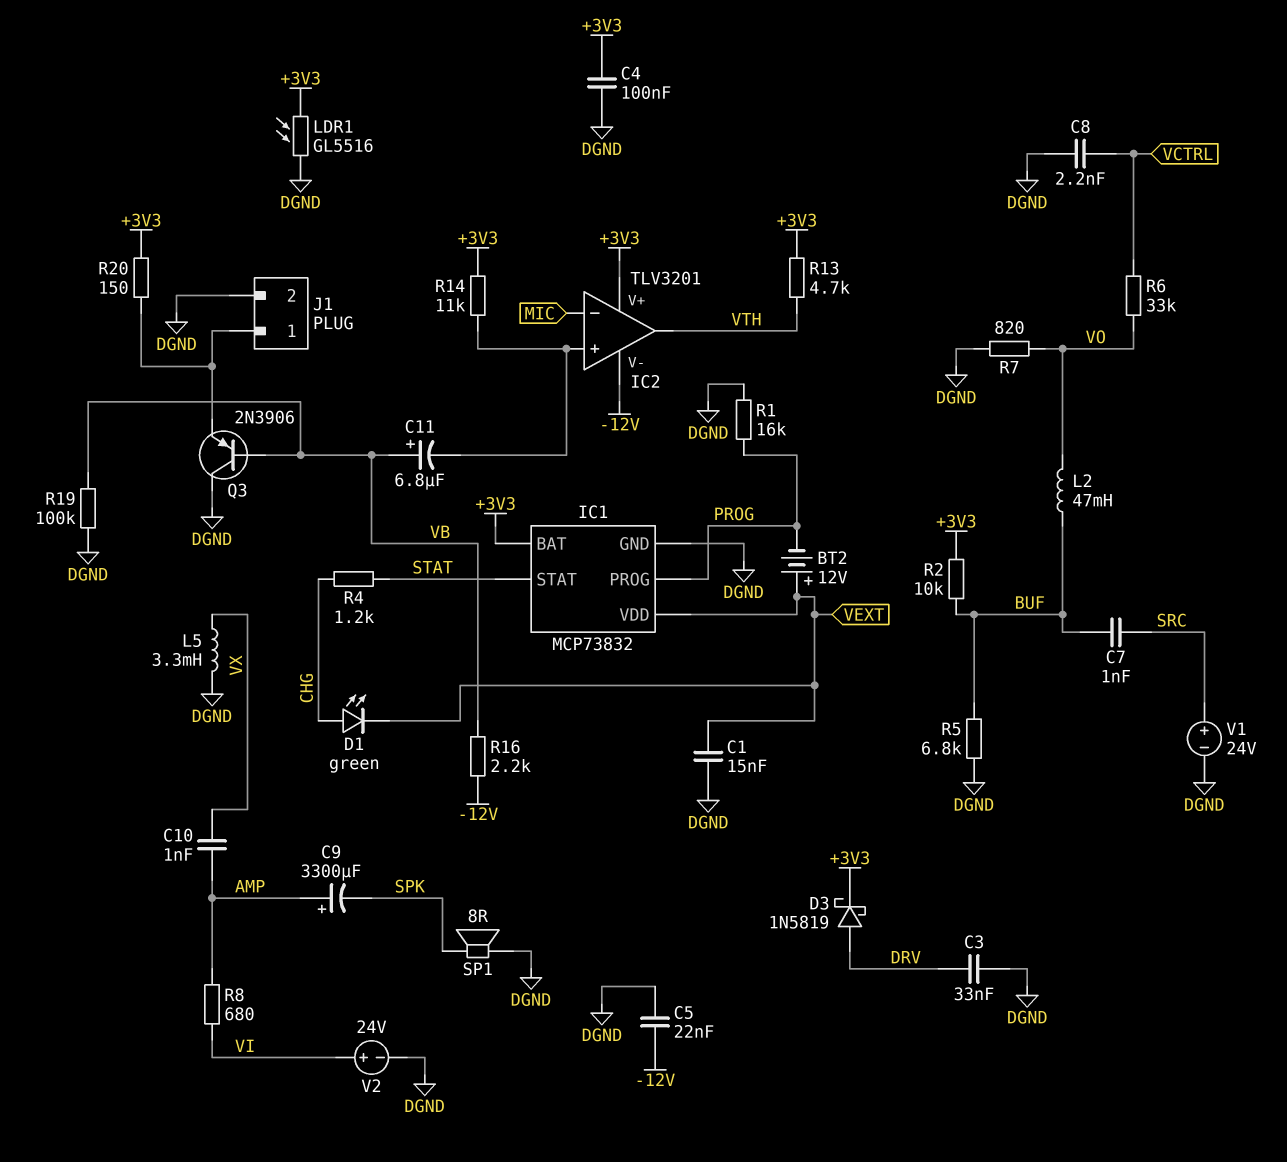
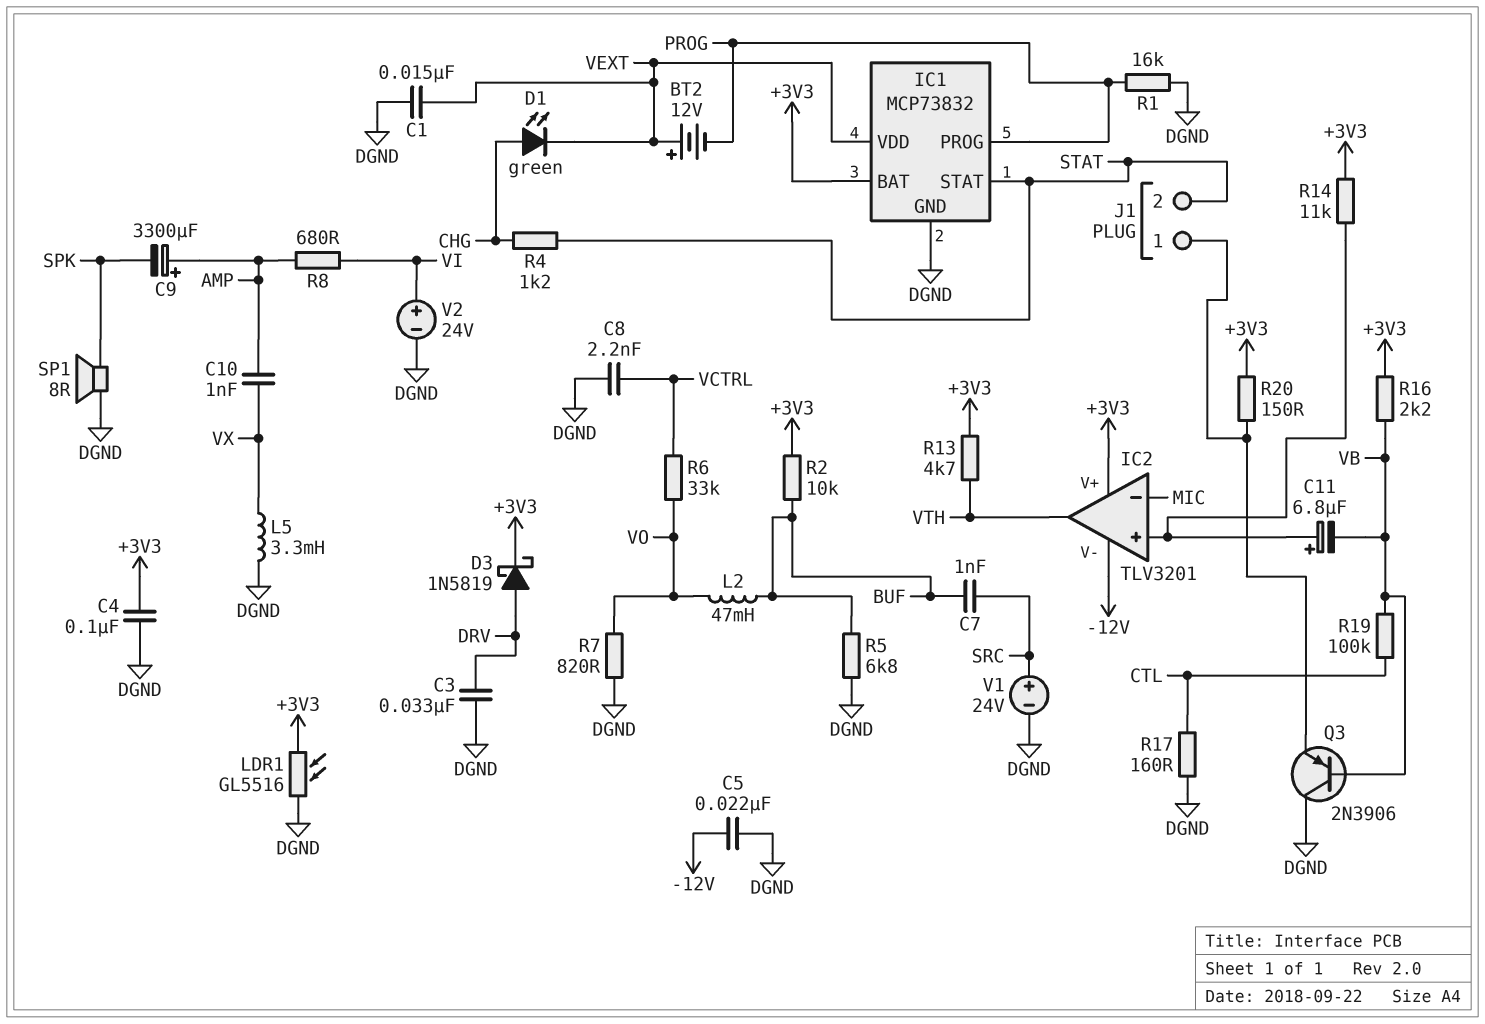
C11: 6.8uF (plus VB, minus IC2/in+) -> 6.8uF (plus IC2/in+, minus VB)
J1 pin 2: DGND -> STAT
R16: 2.2k (-12V, VB) -> 2.2k (+3V3, VB)
R17: none -> 160 (CTL, DGND)
R19: 100k (DGND, VB) -> 100k (CTL, VB)

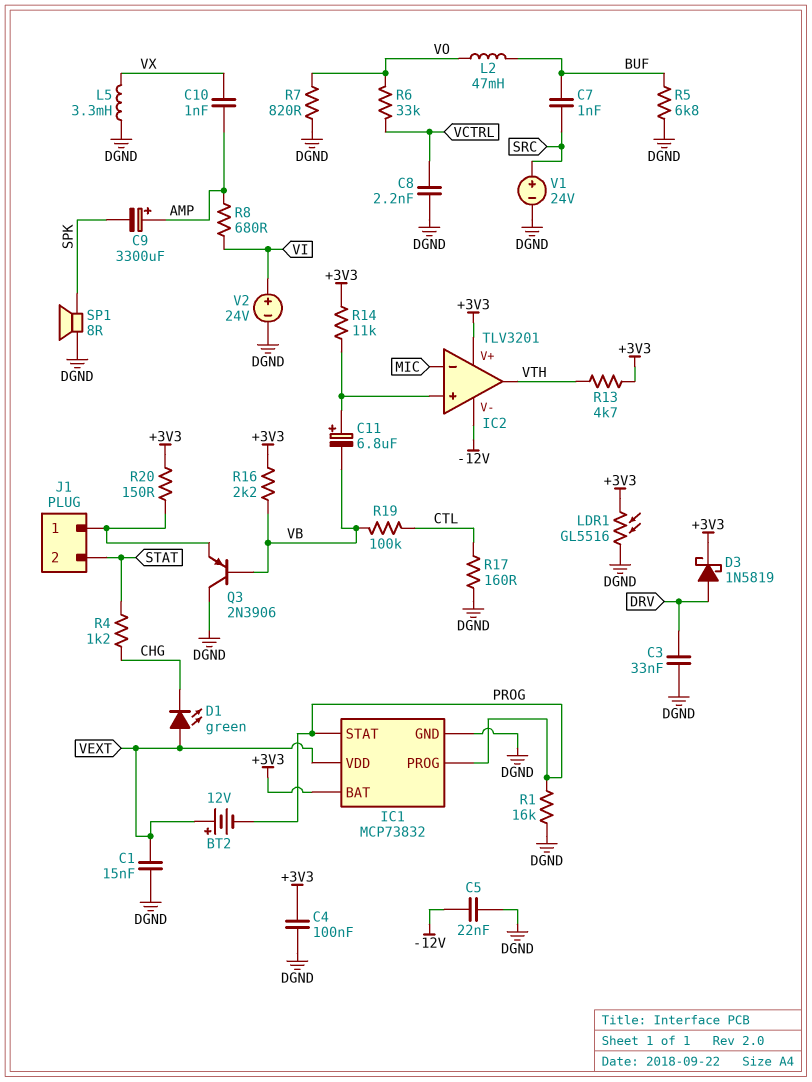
D1: LED green (A CHG, K VEXT) -> LED green (A VEXT, K CHG)
IC1 pin STAT: STAT -> PROG
R2: 10k (+3V3, BUF) -> none

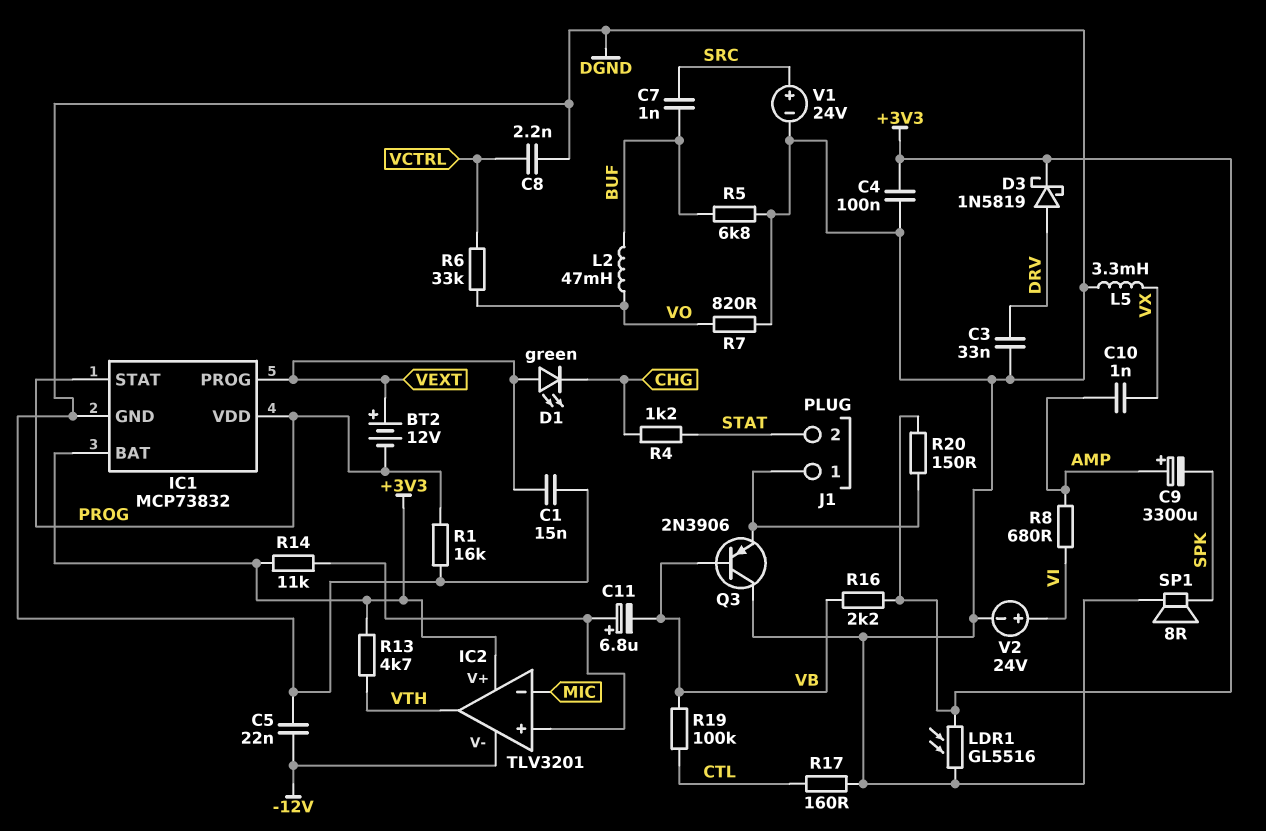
IC1 pin PROG: PROG -> VEXT
IC1 pin VDD: VEXT -> PROG

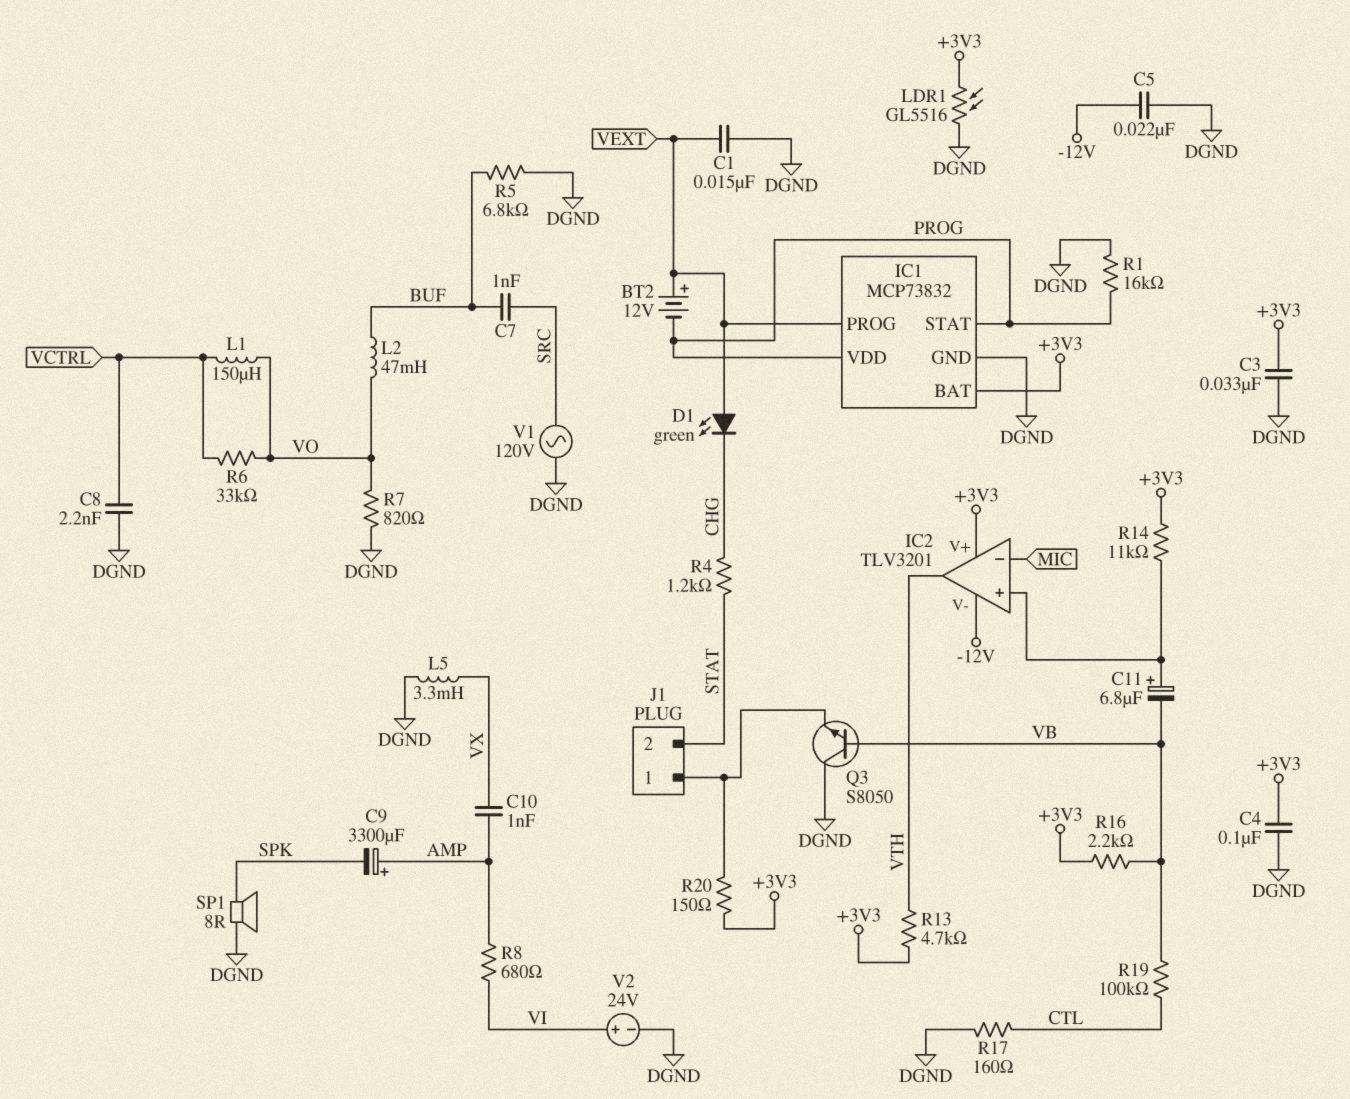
C3: 33nF (DGND, DRV) -> 33nF (+3V3, DGND)
D3: schottky 1N5819 (A DRV, K +3V3) -> none
L1: none -> 150uH (VCTRL, VO)
Q3: PNP 2N3906 (B VB, C DGND, E J1/1) -> NPN S8050 (B VB, C DGND, E J1/1)
V1: 24V (plus SRC, minus DGND) -> AC 120V (DGND, SRC)

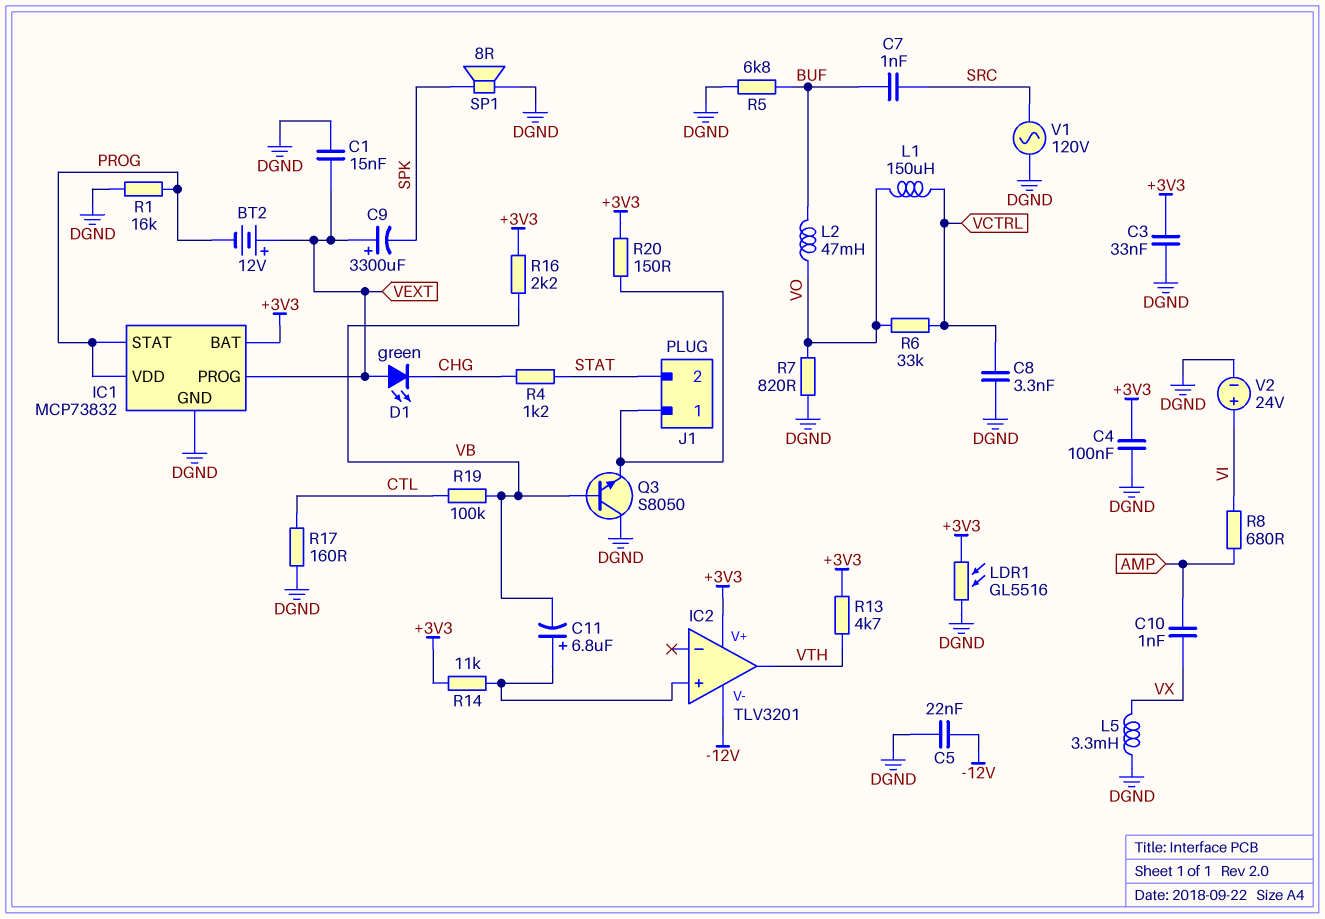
C8: 2.2nF (DGND, VCTRL) -> 3.3nF (DGND, VCTRL)
C9: 3300uF (plus AMP, minus SPK) -> 3300uF (plus VEXT, minus SPK)
IC2 pin in-: MIC -> none

